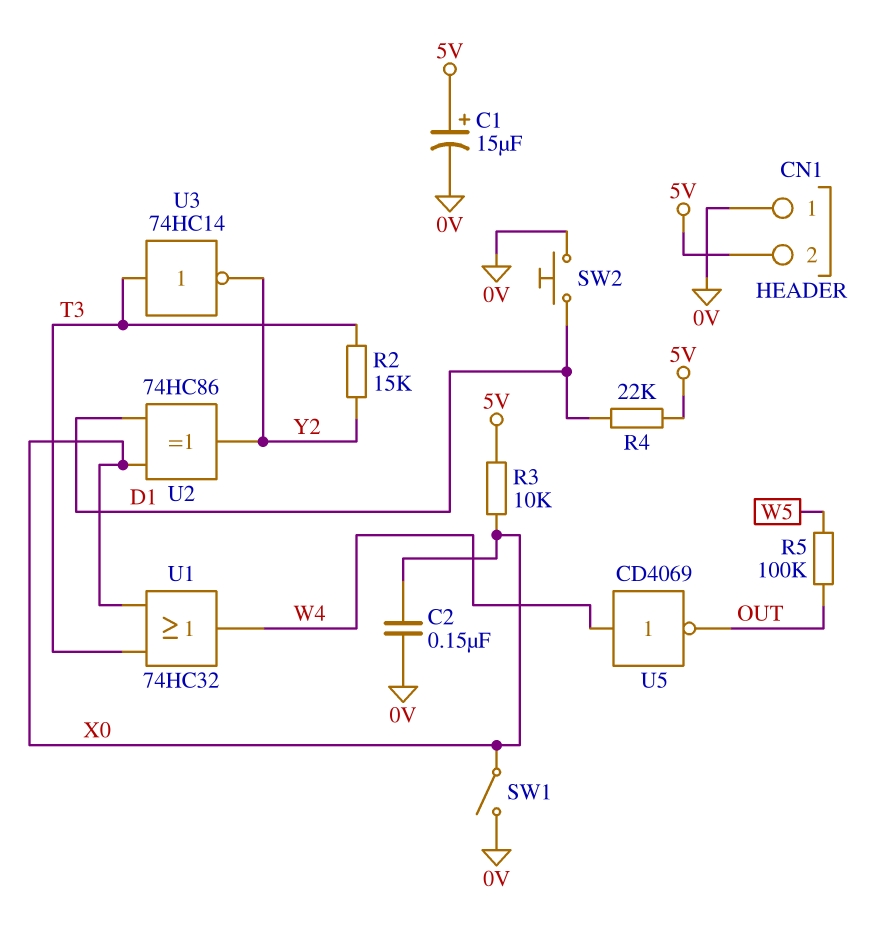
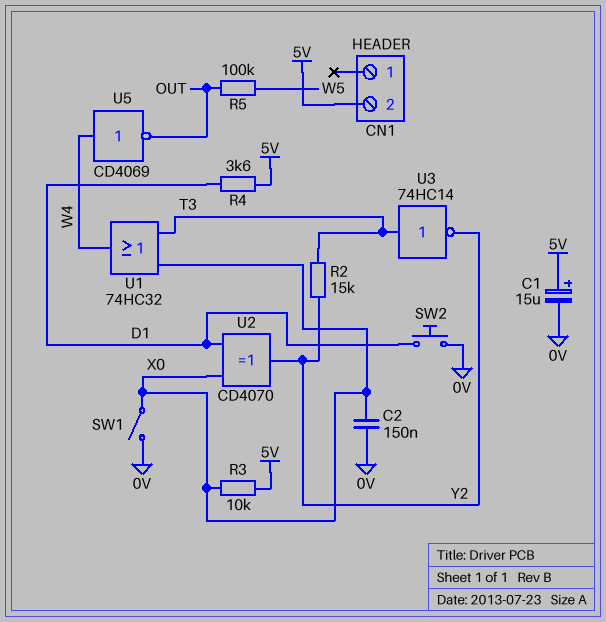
CN1 pin 1: 0V -> none
R4: 22k (5V, D1) -> 3.6k (5V, D1)
U2: XOR 74HC86 (in D1, in X0, out Y2) -> XOR CD4070 (in D1, in X0, out Y2)

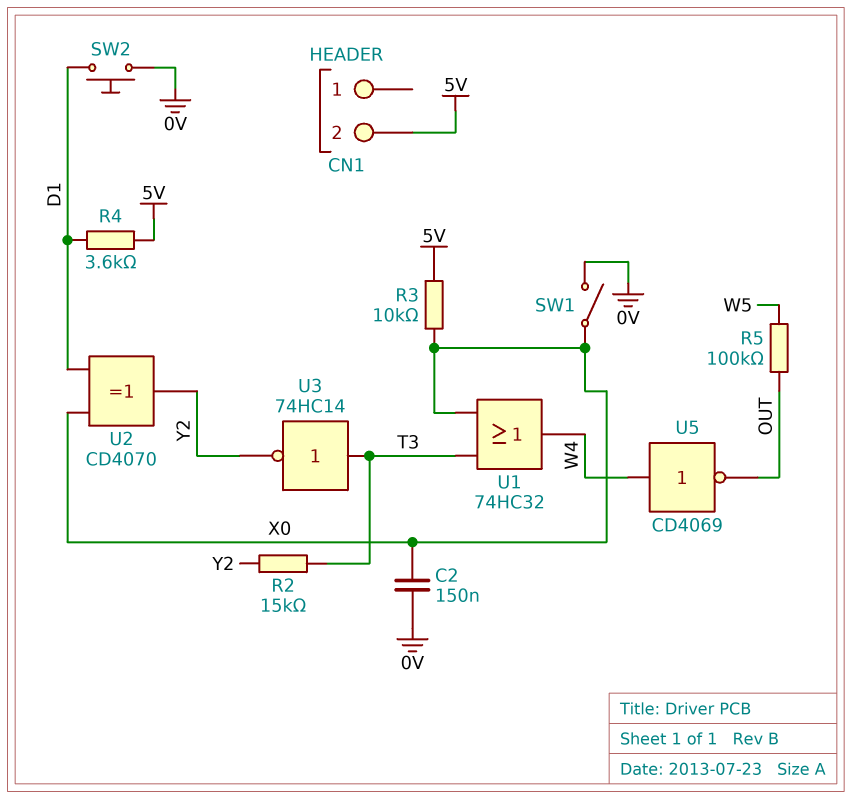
C1: 15uF (plus 5V, minus 0V) -> none

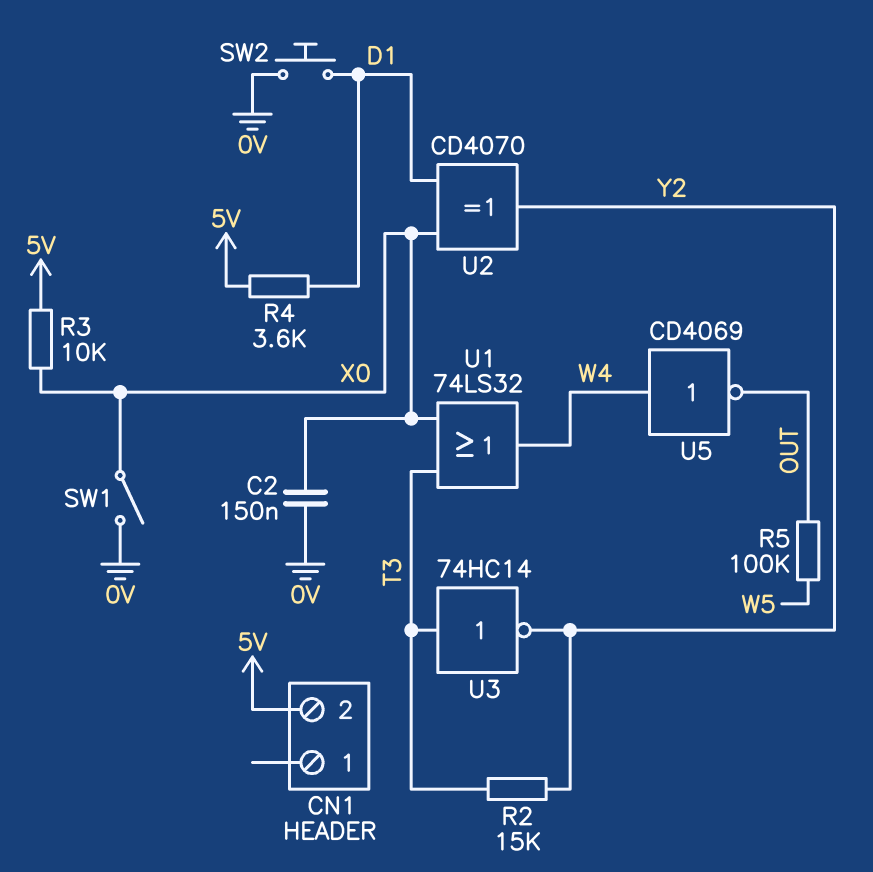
U1: OR 74HC32 (in T3, in X0, out W4) -> OR 74LS32 (in T3, in X0, out W4)

